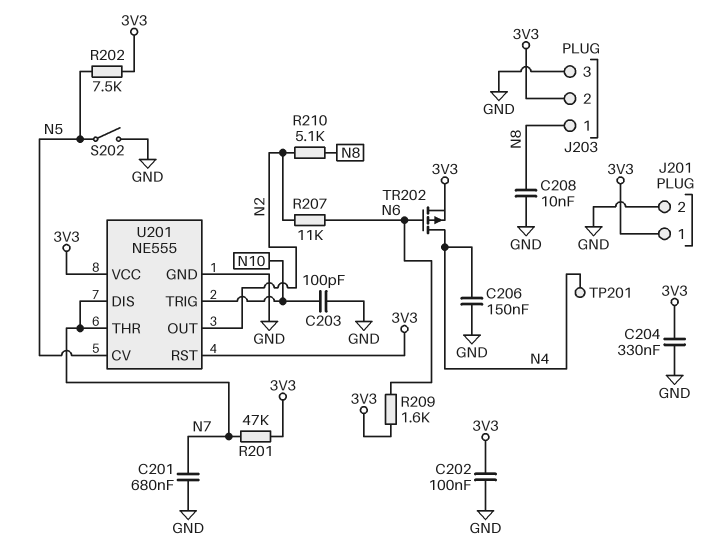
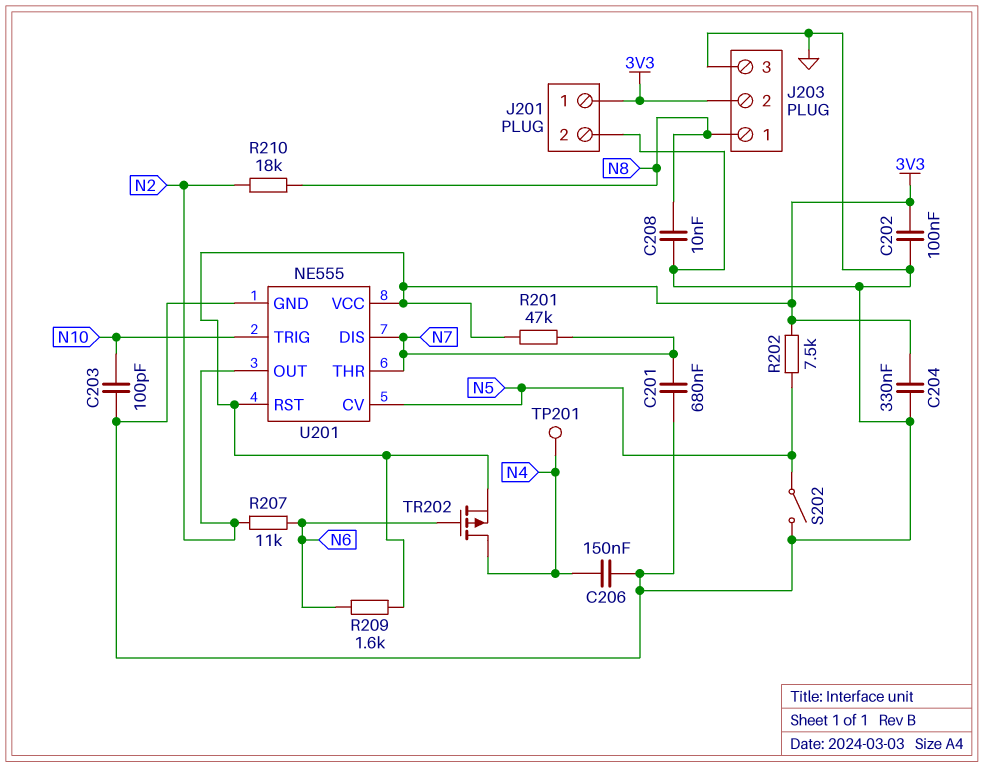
R210: 5.1k (N2, N8) -> 18k (N2, N8)

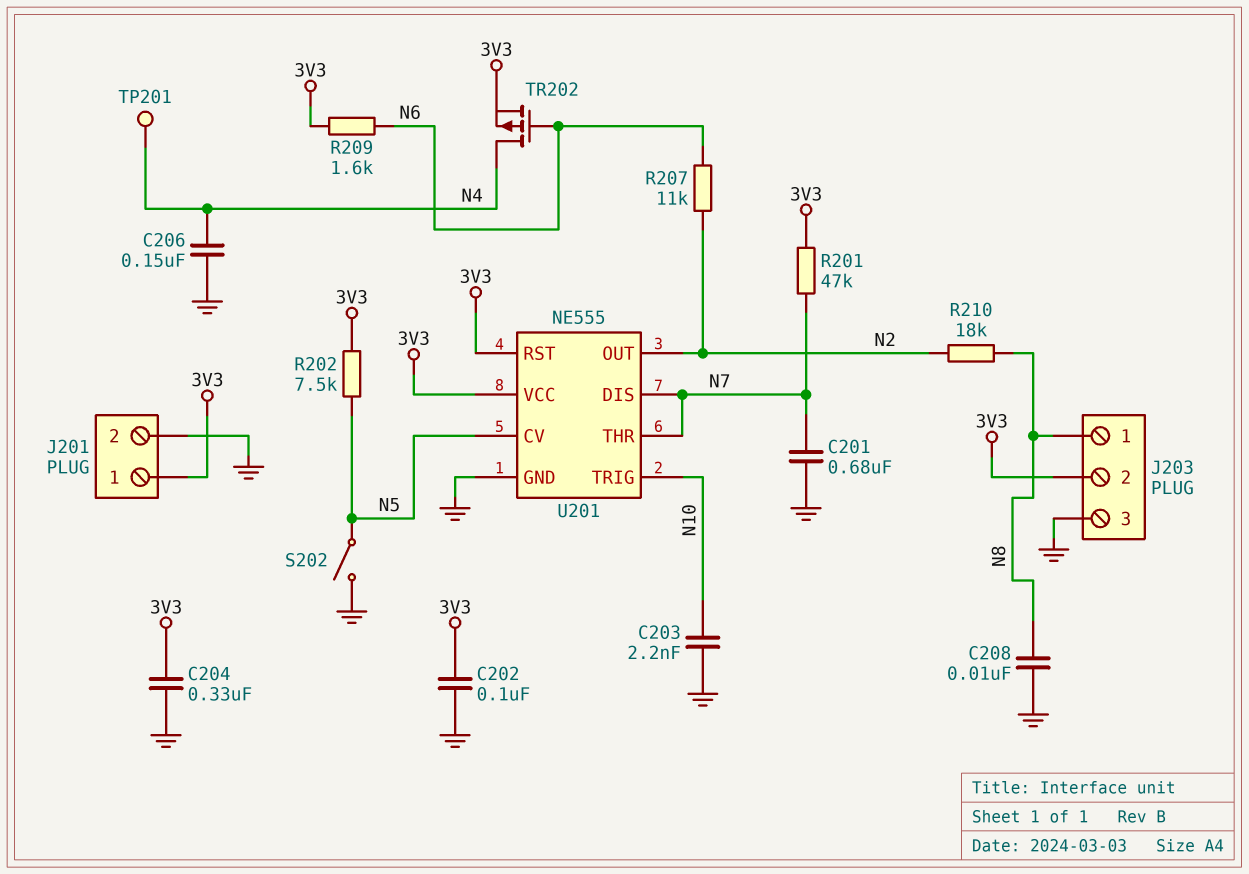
C203: 100pF (GND, N10) -> 2.2nF (GND, N10)

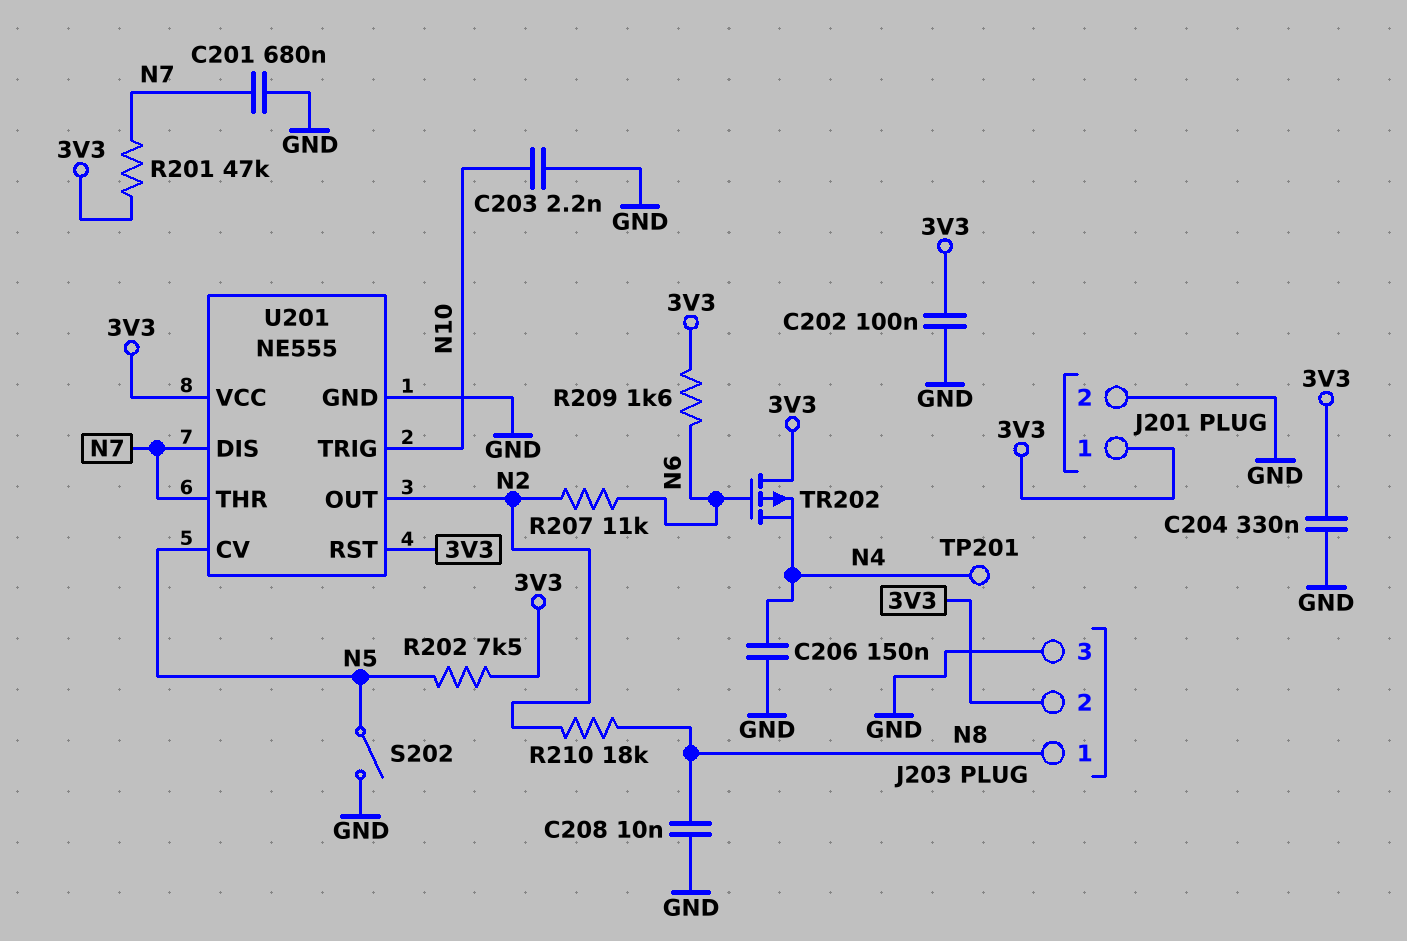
TR202: PMOS (G N6, D N4, S 3V3) -> PMOS (G N6, D 3V3, S N4)

